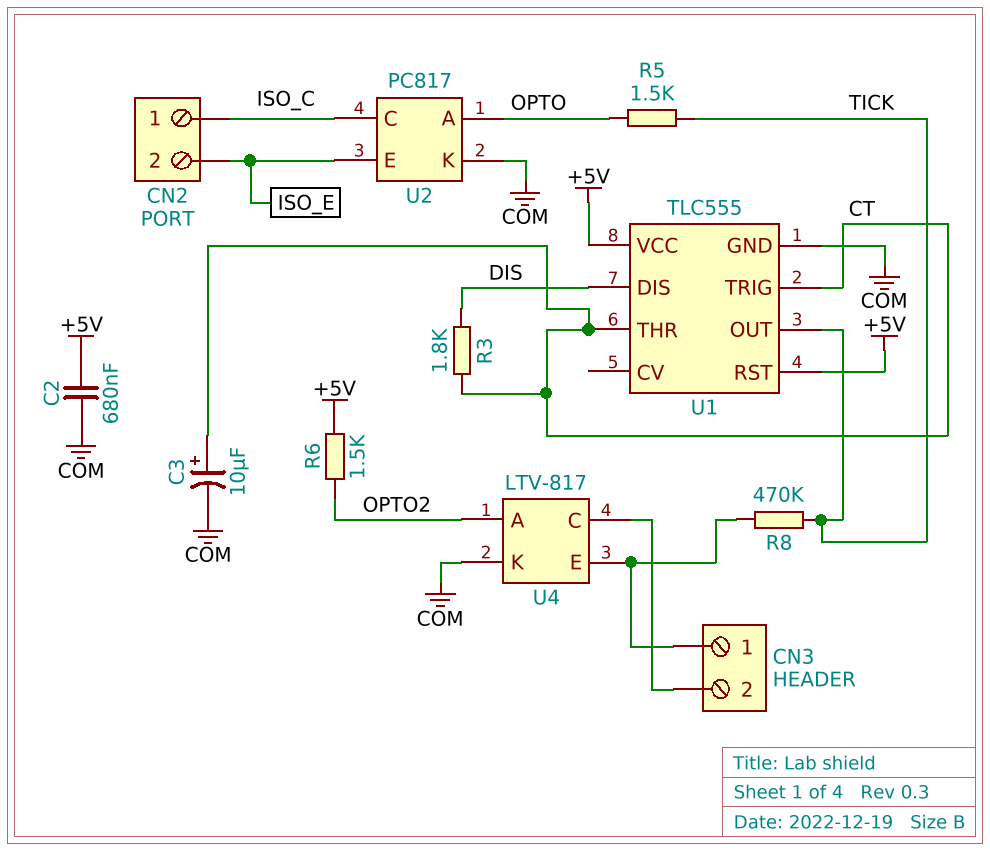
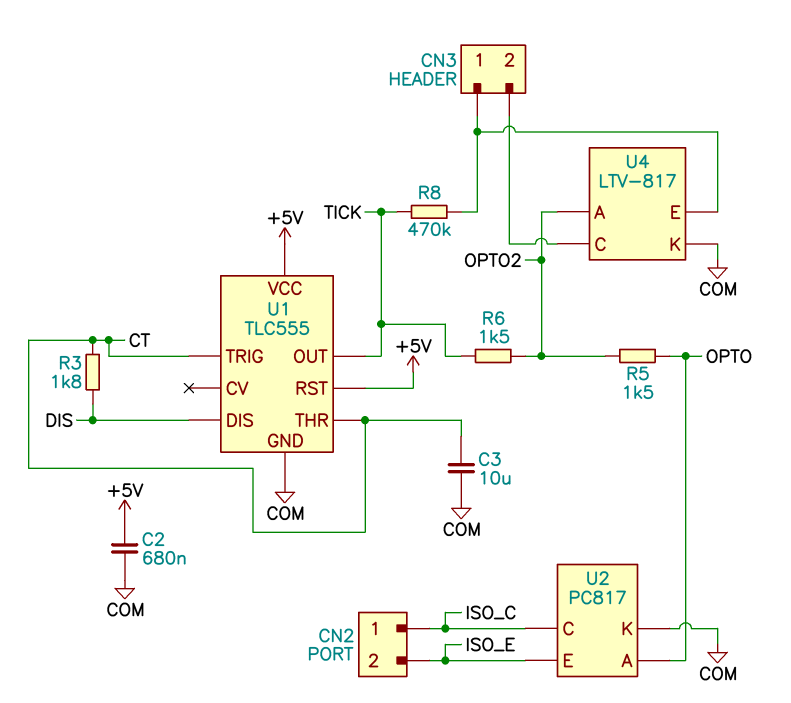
C3: 10uF (plus CT, minus COM) -> 10uF (COM, CT)
R5: 1.5k (OPTO, TICK) -> 1.5k (OPTO, OPTO2)
R6: 1.5k (+5V, OPTO2) -> 1.5k (OPTO2, TICK)

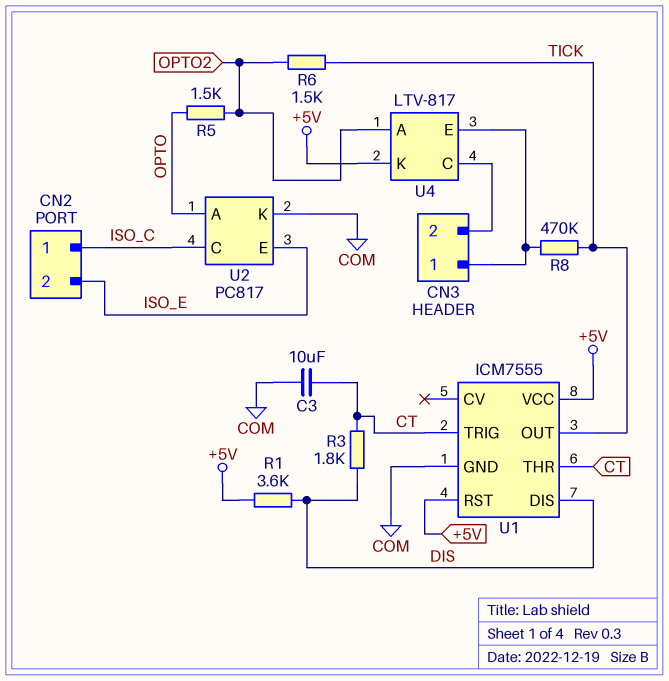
C2: 680nF (+5V, COM) -> none
R1: none -> 3.6k (+5V, DIS)
U1: TLC555 -> ICM7555
U4 pin K: COM -> +5V

